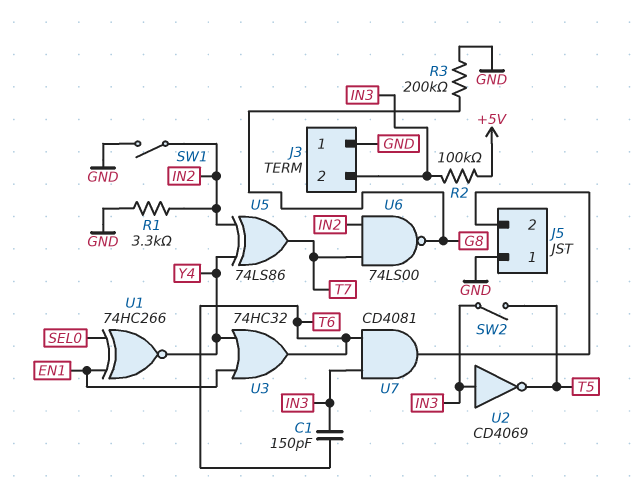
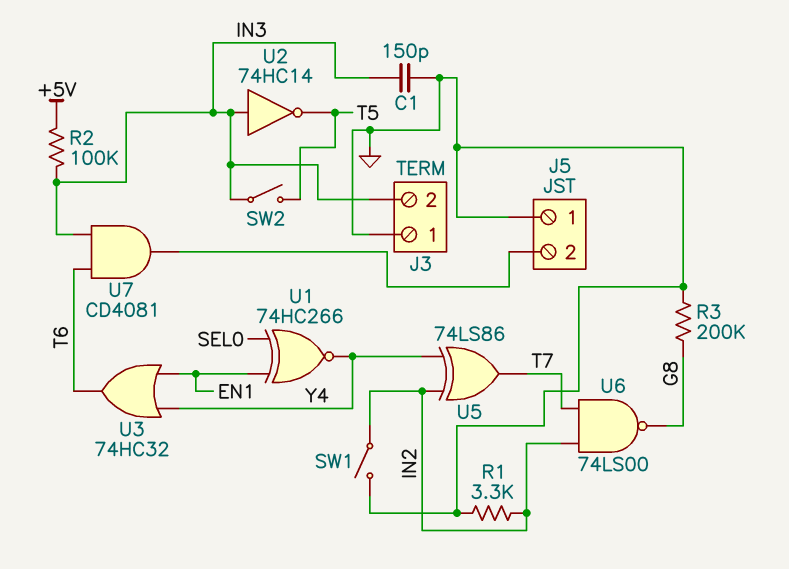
C1: 150pF (IN3, T6) -> 150pF (GND, IN3)
U2: NOT CD4069 (in IN3, out T5) -> NOT 74HC14 (in IN3, out T5)

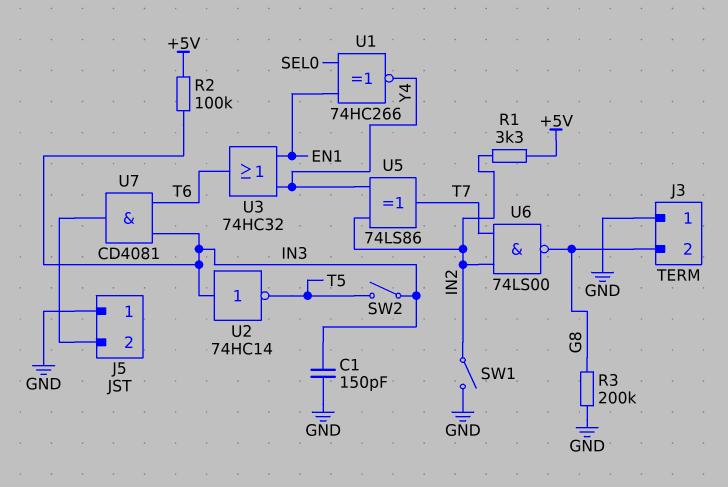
J3 pin 2: IN3 -> G8
R1: 3.3k (GND, IN2) -> 3.3k (+5V, IN2)

